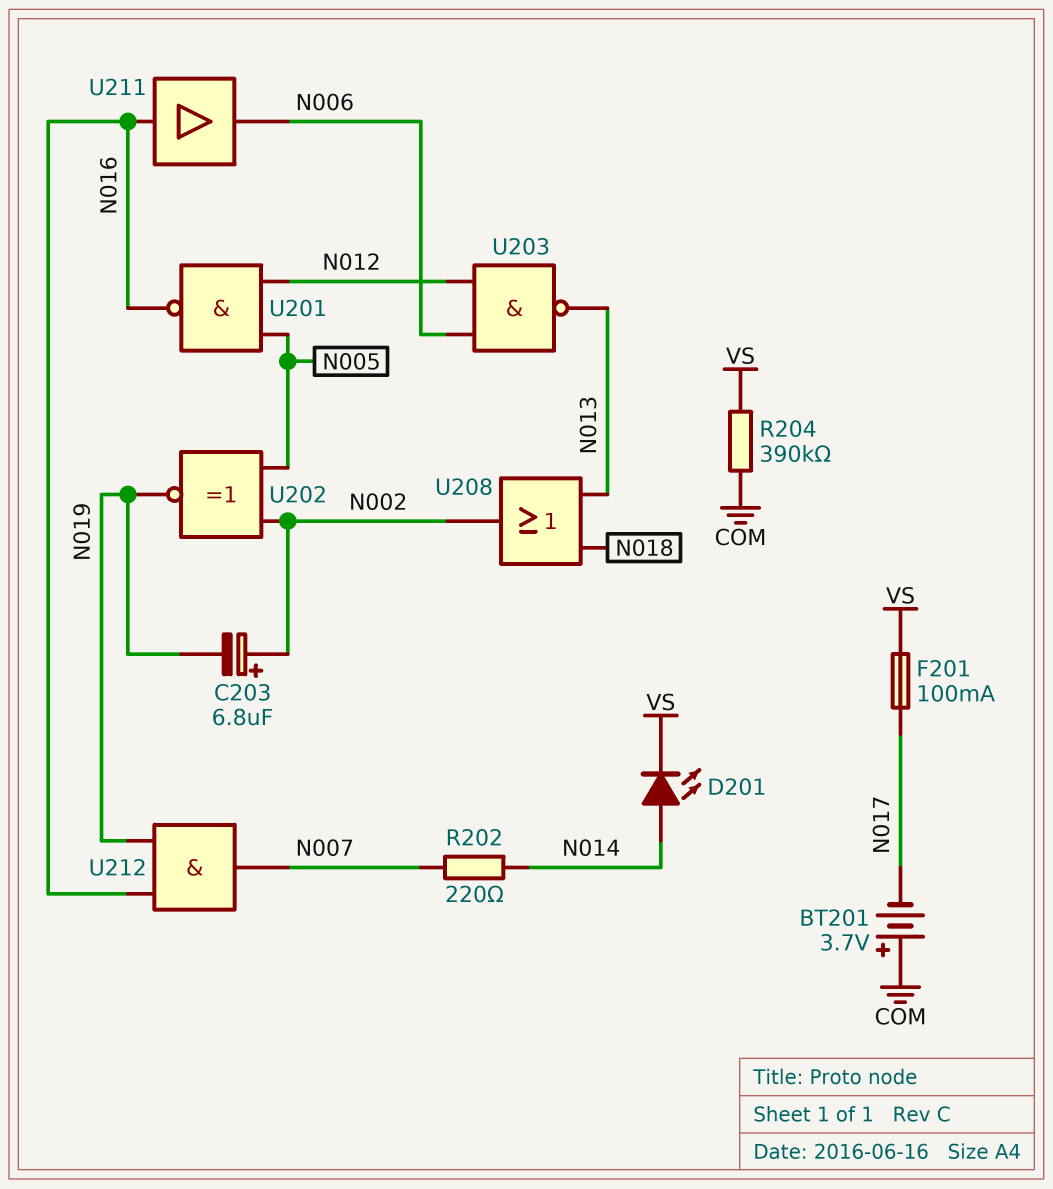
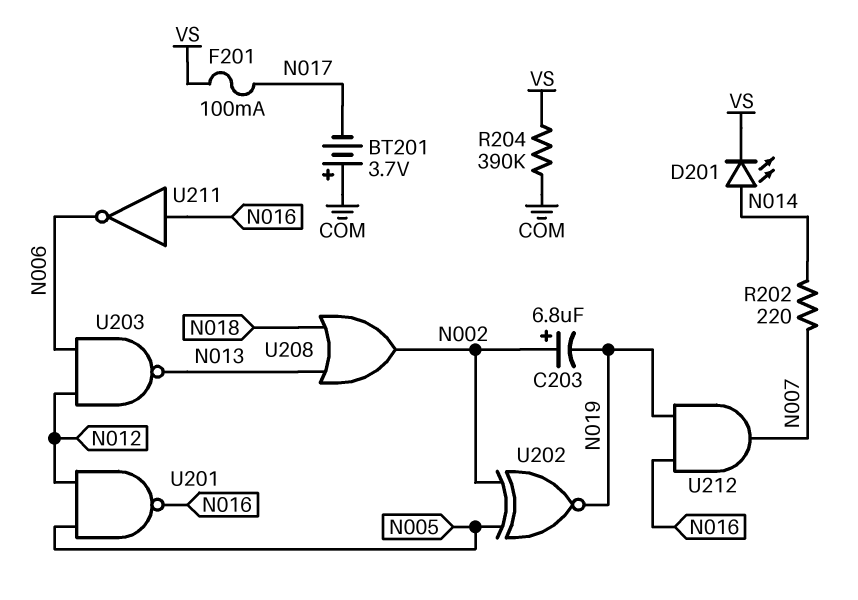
U211: buffer (in N016, out N006) -> NOT (in N016, out N006)

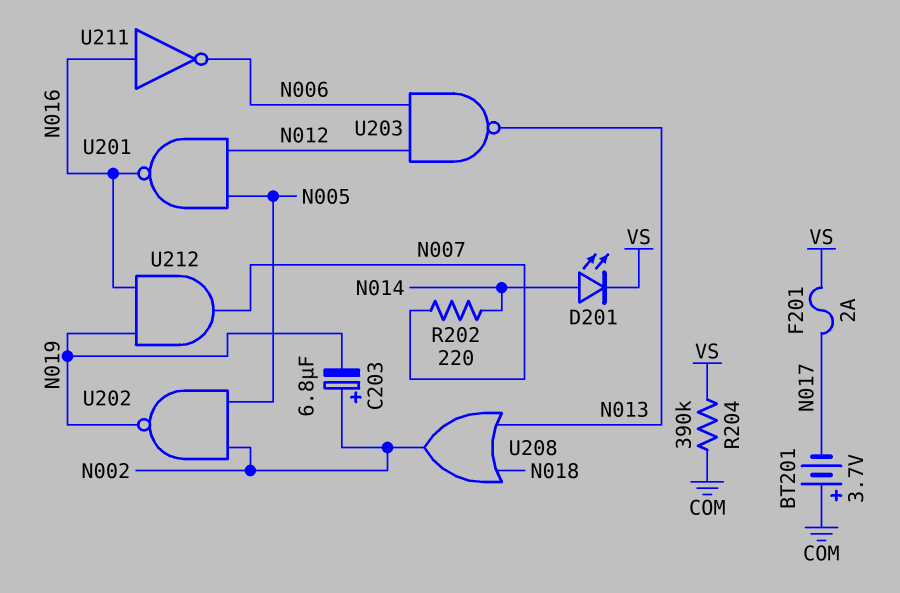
F201: 100mA (N017, VS) -> 2A (N017, VS)
U202: XNOR (in N002, in N005, out N019) -> NAND (in N002, in N005, out N019)

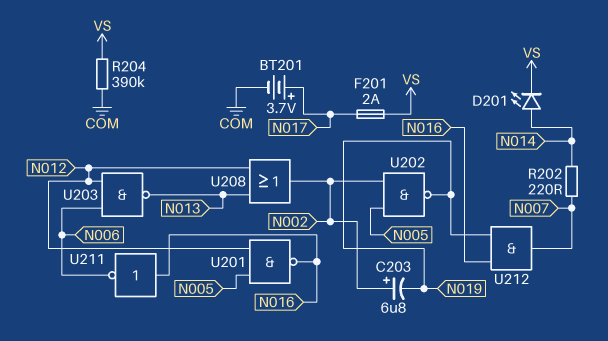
BT201: 3.7V (plus COM, minus N017) -> 3.7V (plus N017, minus COM)
U208: OR (in N013, in N018, out N002) -> OR (in N012, in N013, out N002)

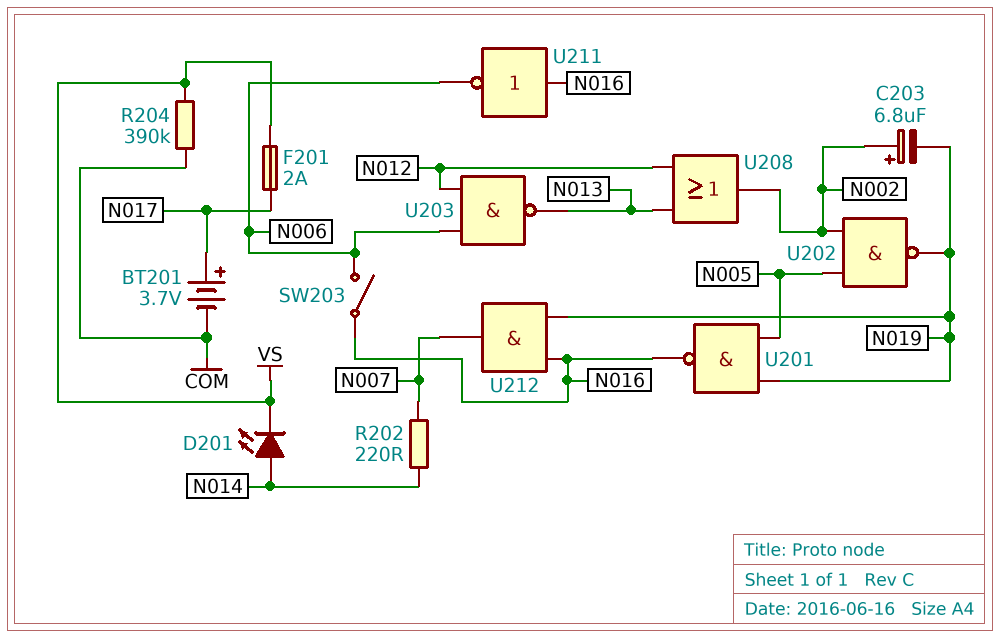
SW203: none -> switch (N006, N016)
U201: NAND (in N005, in N012, out N016) -> NAND (in N005, in N019, out N016)

